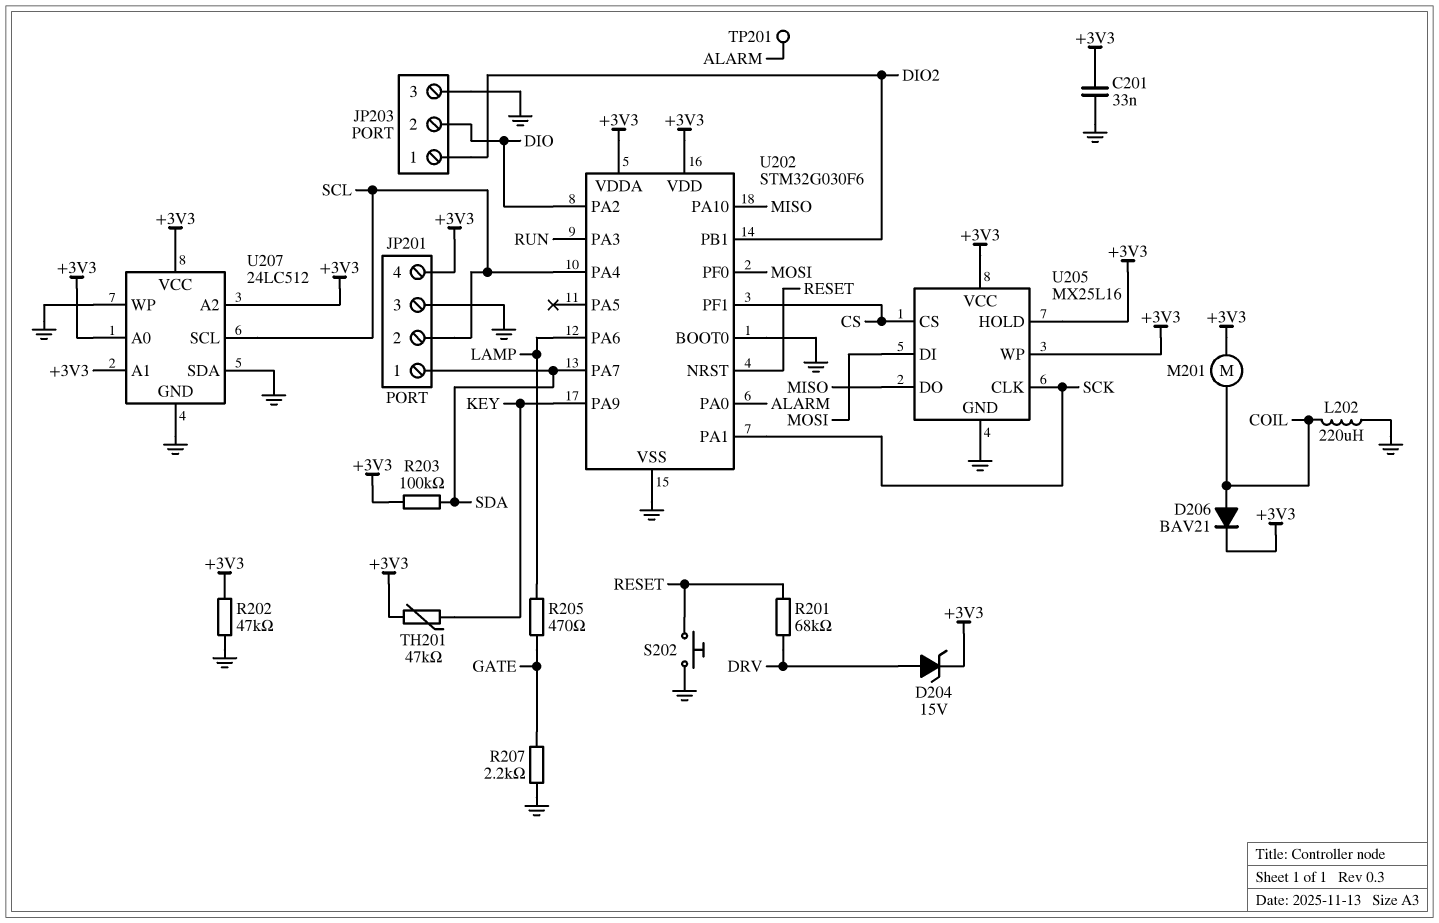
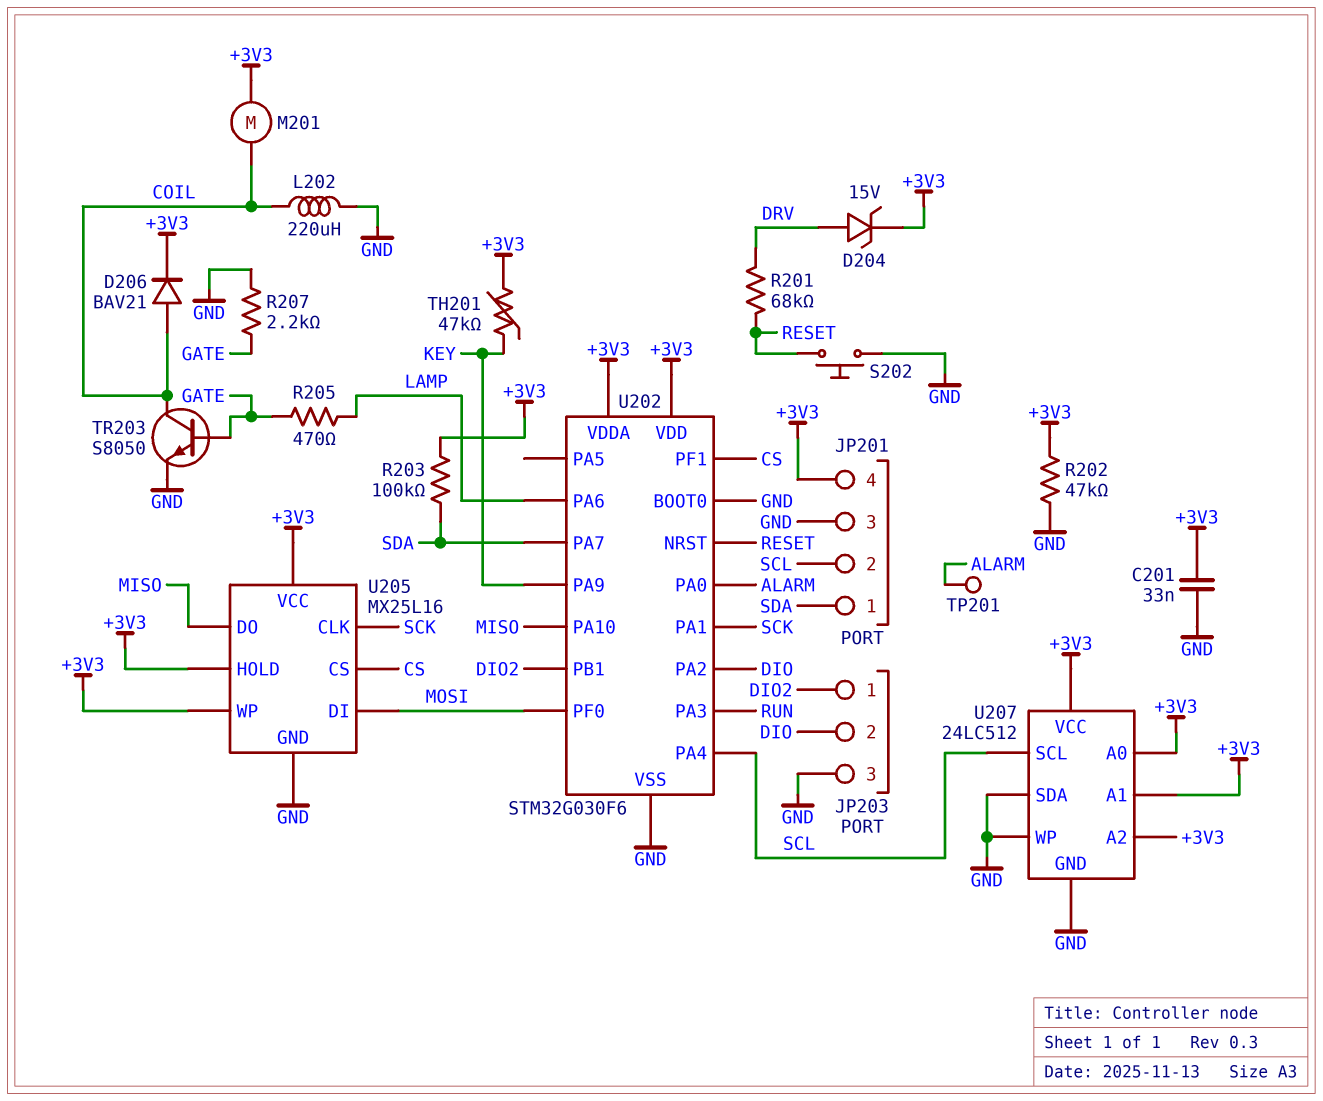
TR203: none -> NPN S8050 (B GATE, C COIL, E GND)

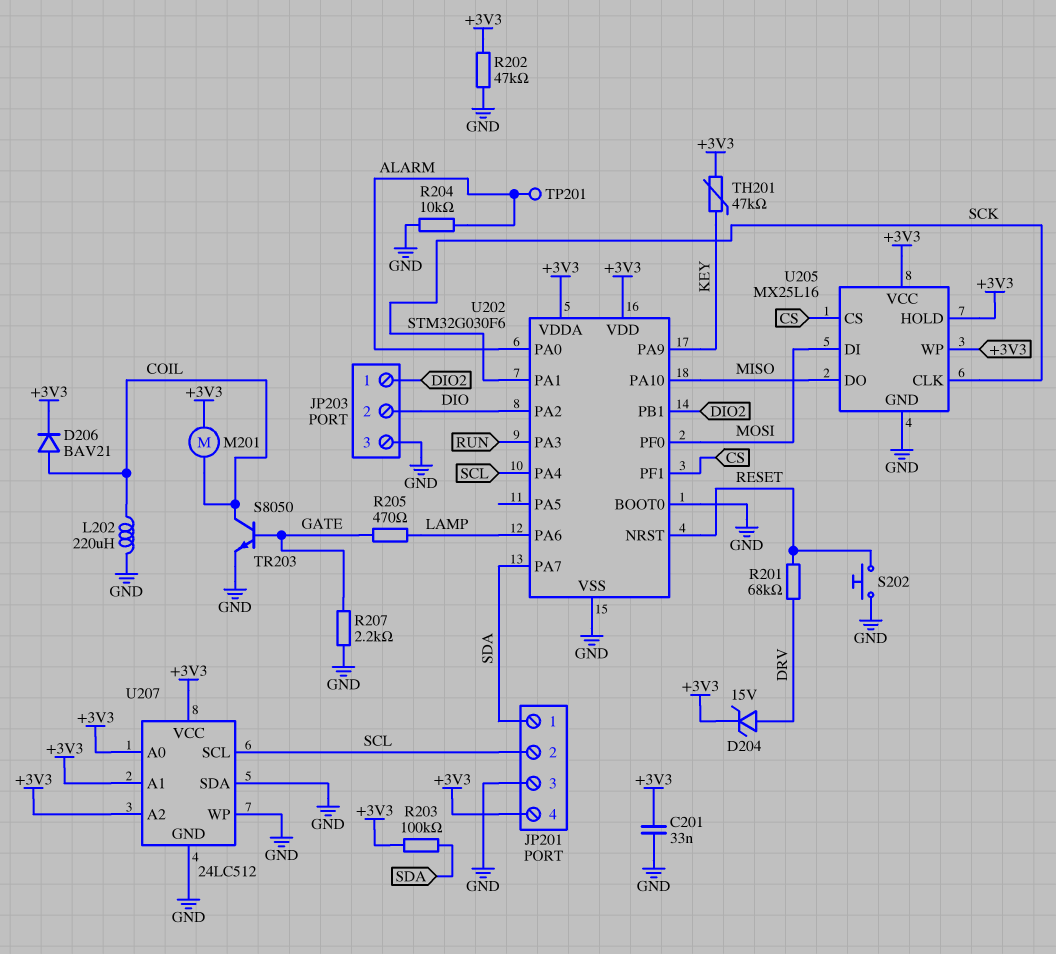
R204: none -> 10k (ALARM, GND)

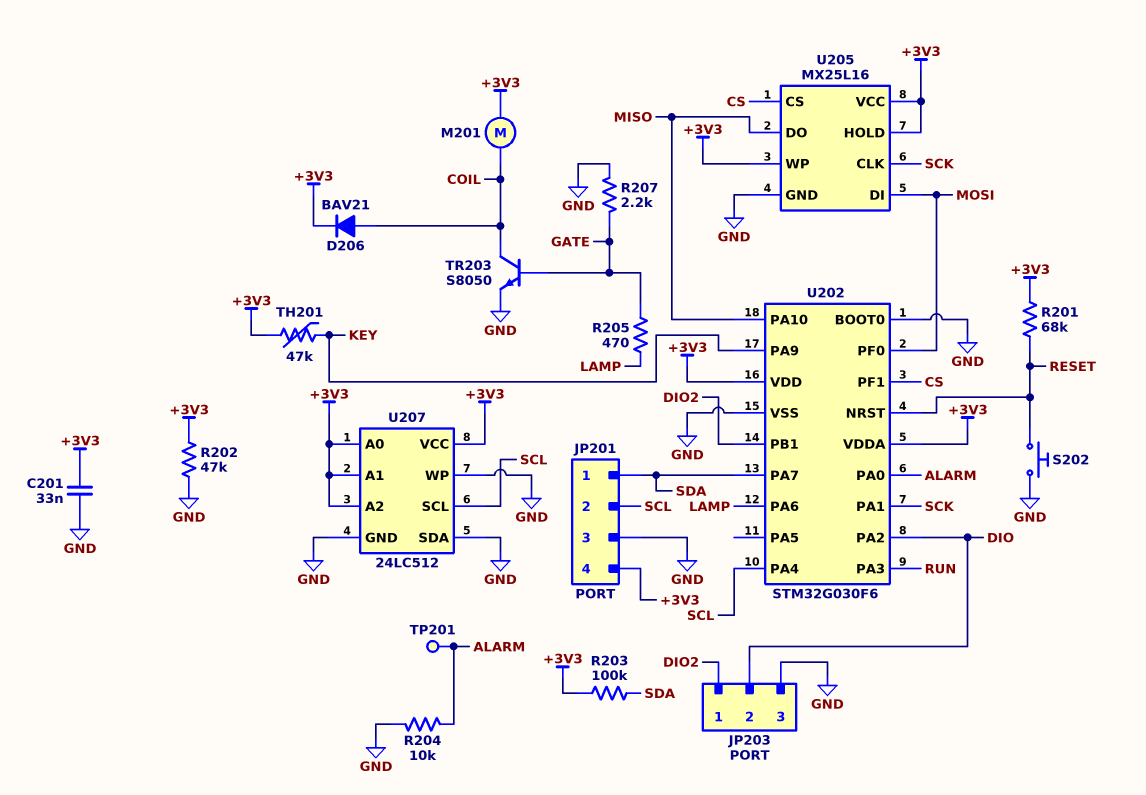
D204: zener 15V (A DRV, K +3V3) -> none
L202: 220uH (COIL, GND) -> none
R201: 68k (DRV, RESET) -> 68k (+3V3, RESET)

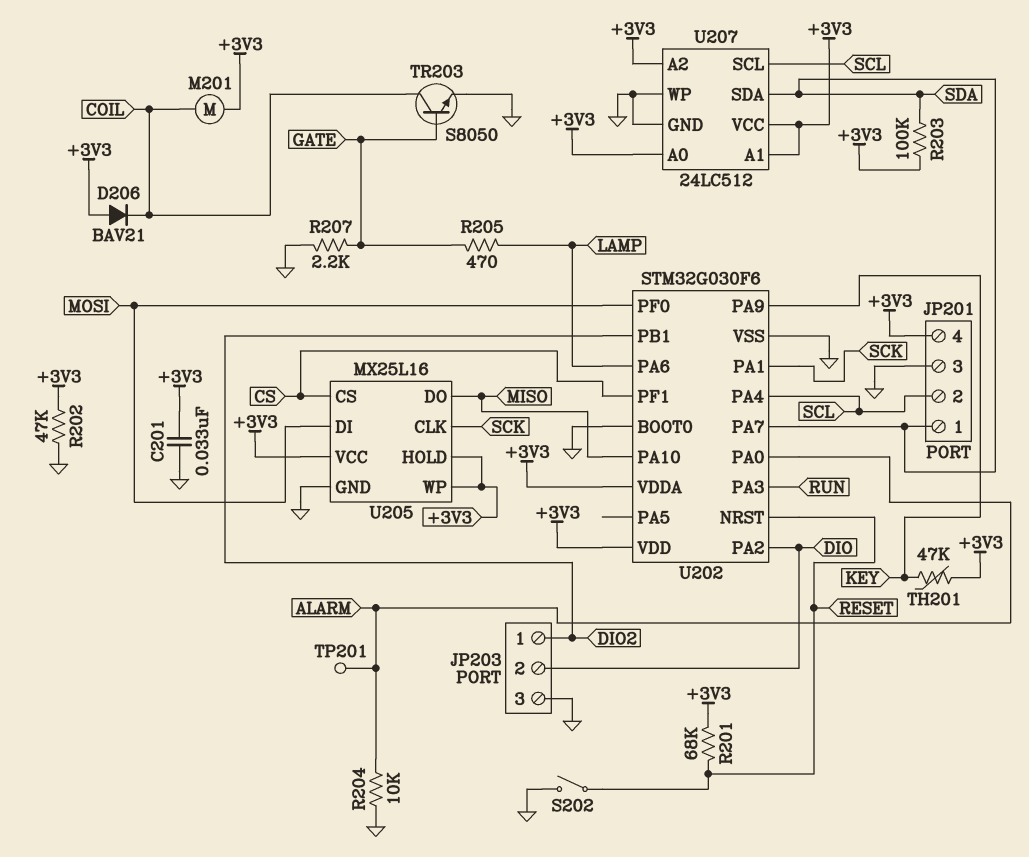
D206: diode BAV21 (A COIL, K +3V3) -> diode BAV21 (A +3V3, K COIL)
S202: button (GND, RESET) -> switch (GND, RESET)
U207 pin SDA: GND -> SDA

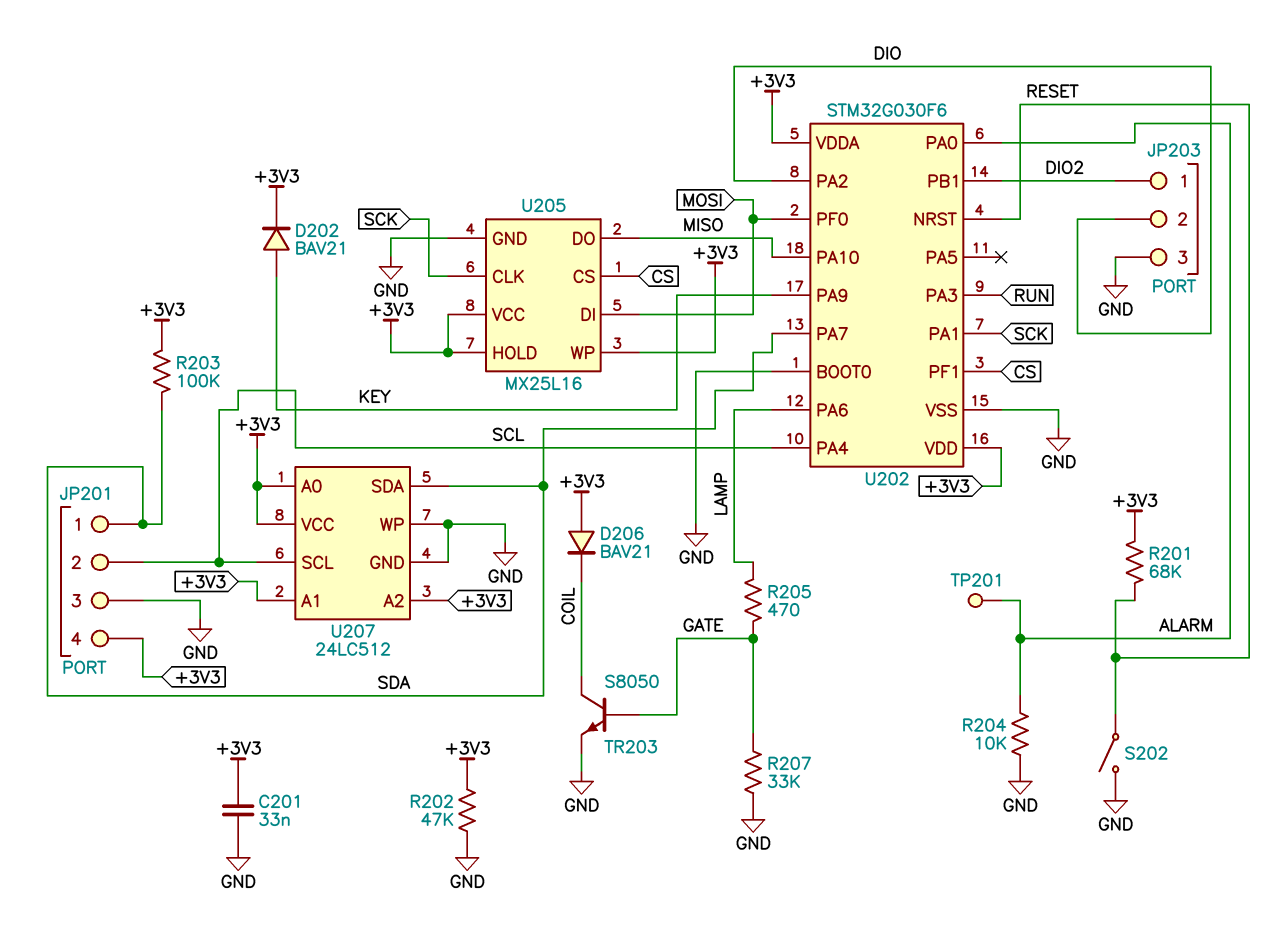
D202: none -> diode BAV21 (A KEY, K +3V3)
M201: motor (+3V3, COIL) -> none
R207: 2.2k (GATE, GND) -> 33k (GATE, GND)
TH201: 47k (+3V3, KEY) -> none

